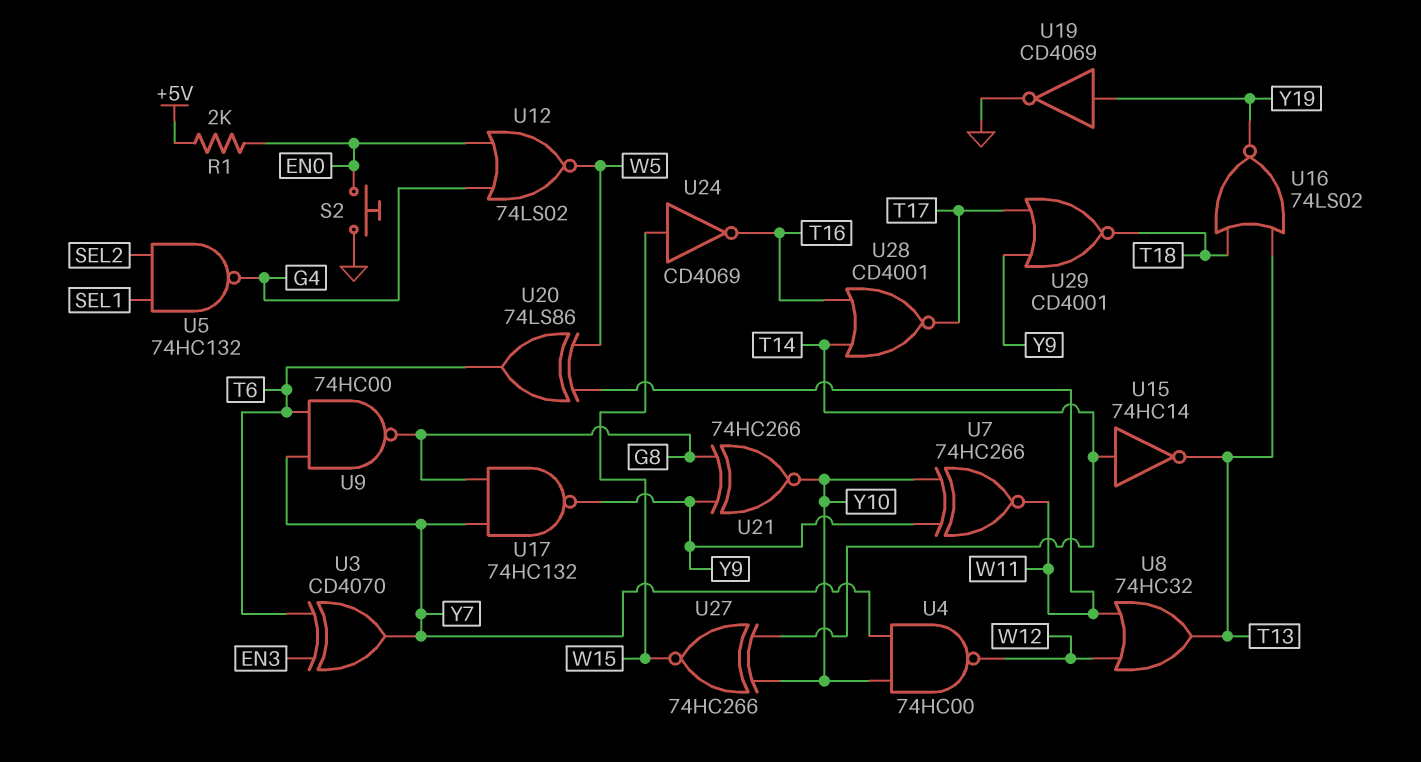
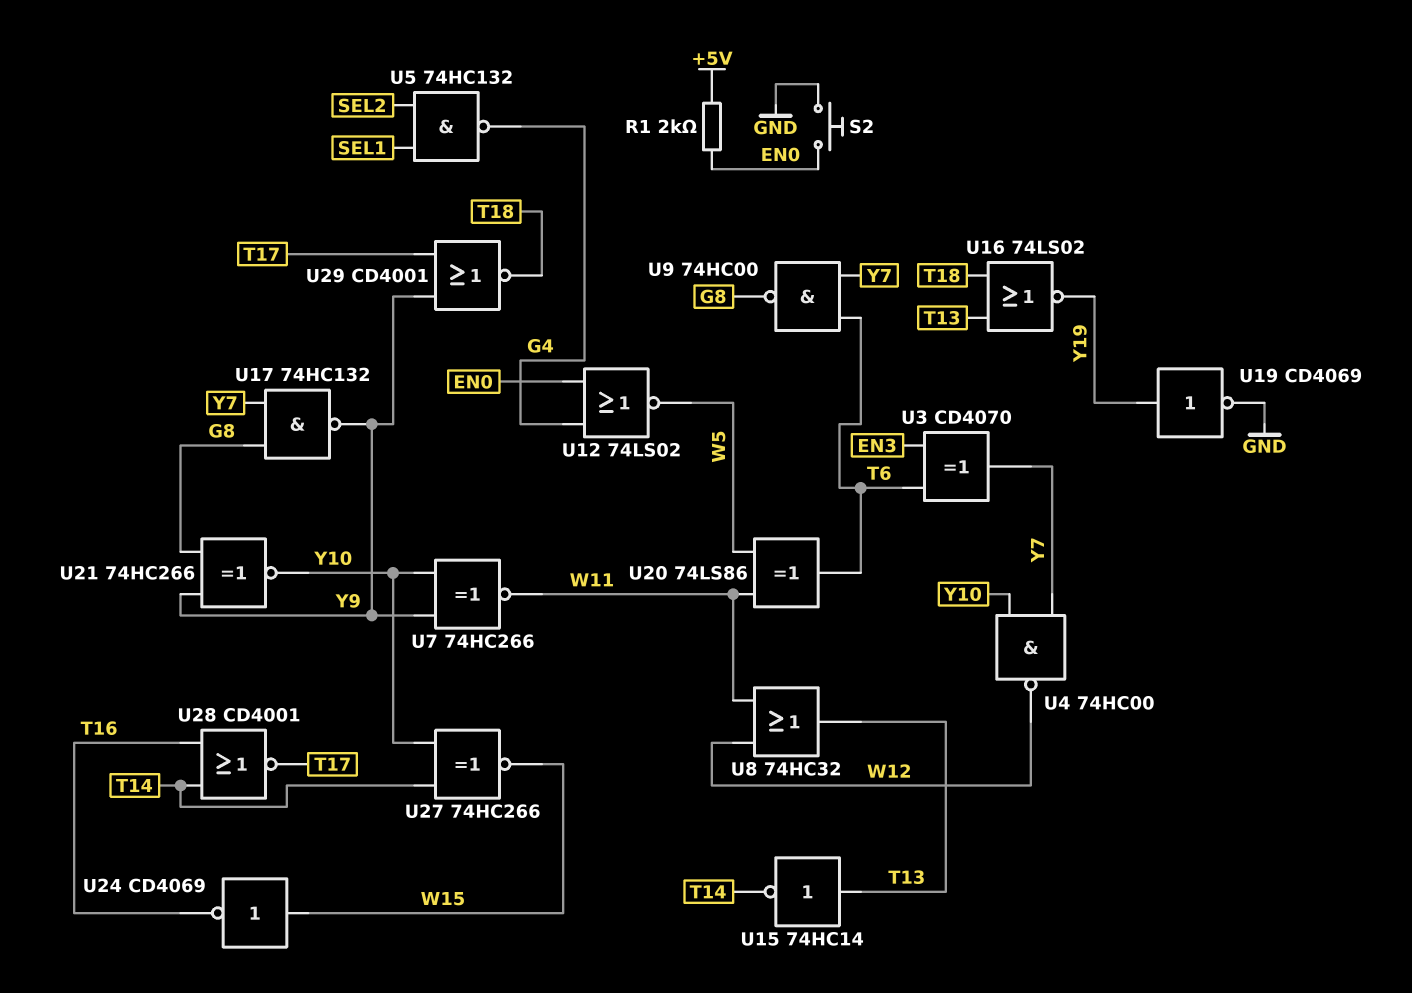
U15: NOT 74HC14 (in T14, out T13) -> NOT 74HC14 (in T13, out T14)

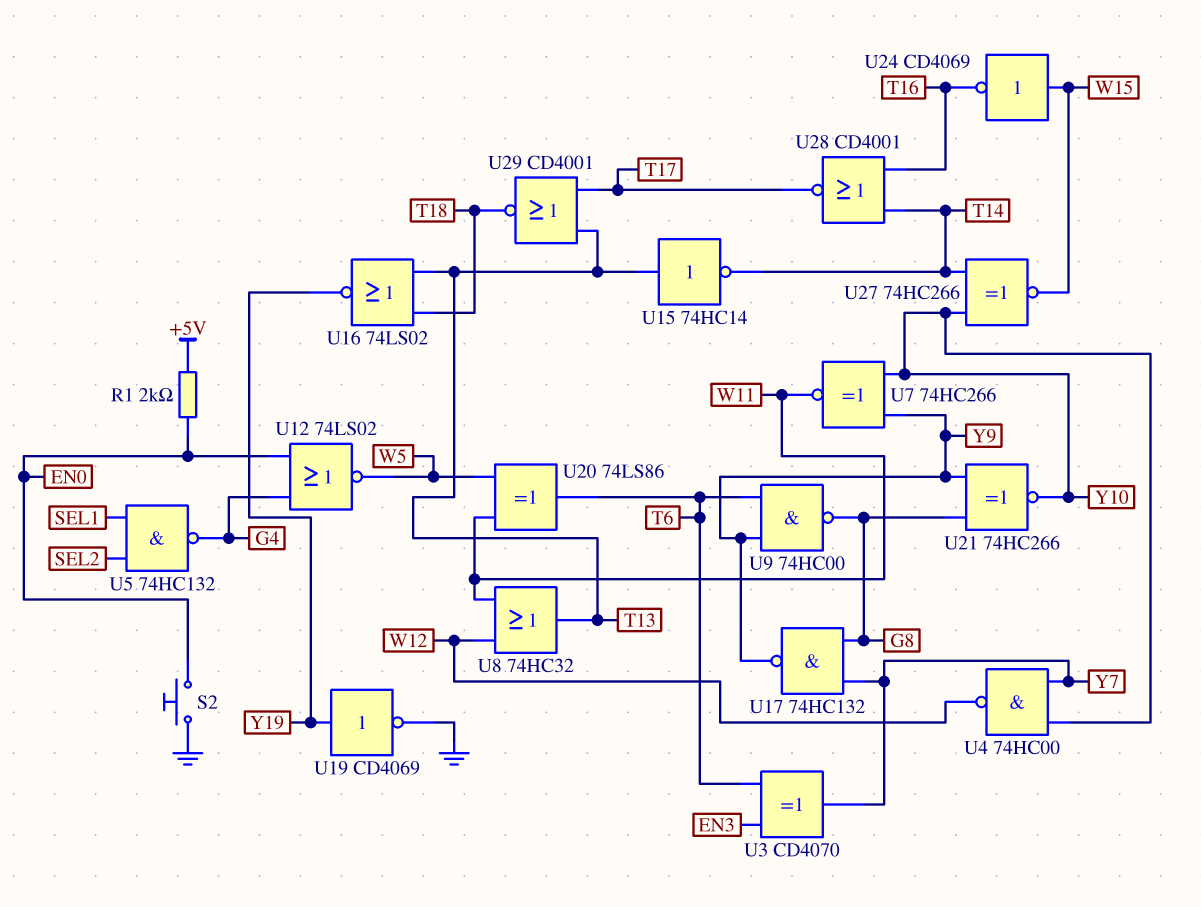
U9: NAND 74HC00 (in T6, in Y7, out G8) -> NAND 74HC00 (in T6, in Y9, out G8)
U29: NOR CD4001 (in T17, in Y9, out T18) -> NOR CD4001 (in T13, in T17, out T18)

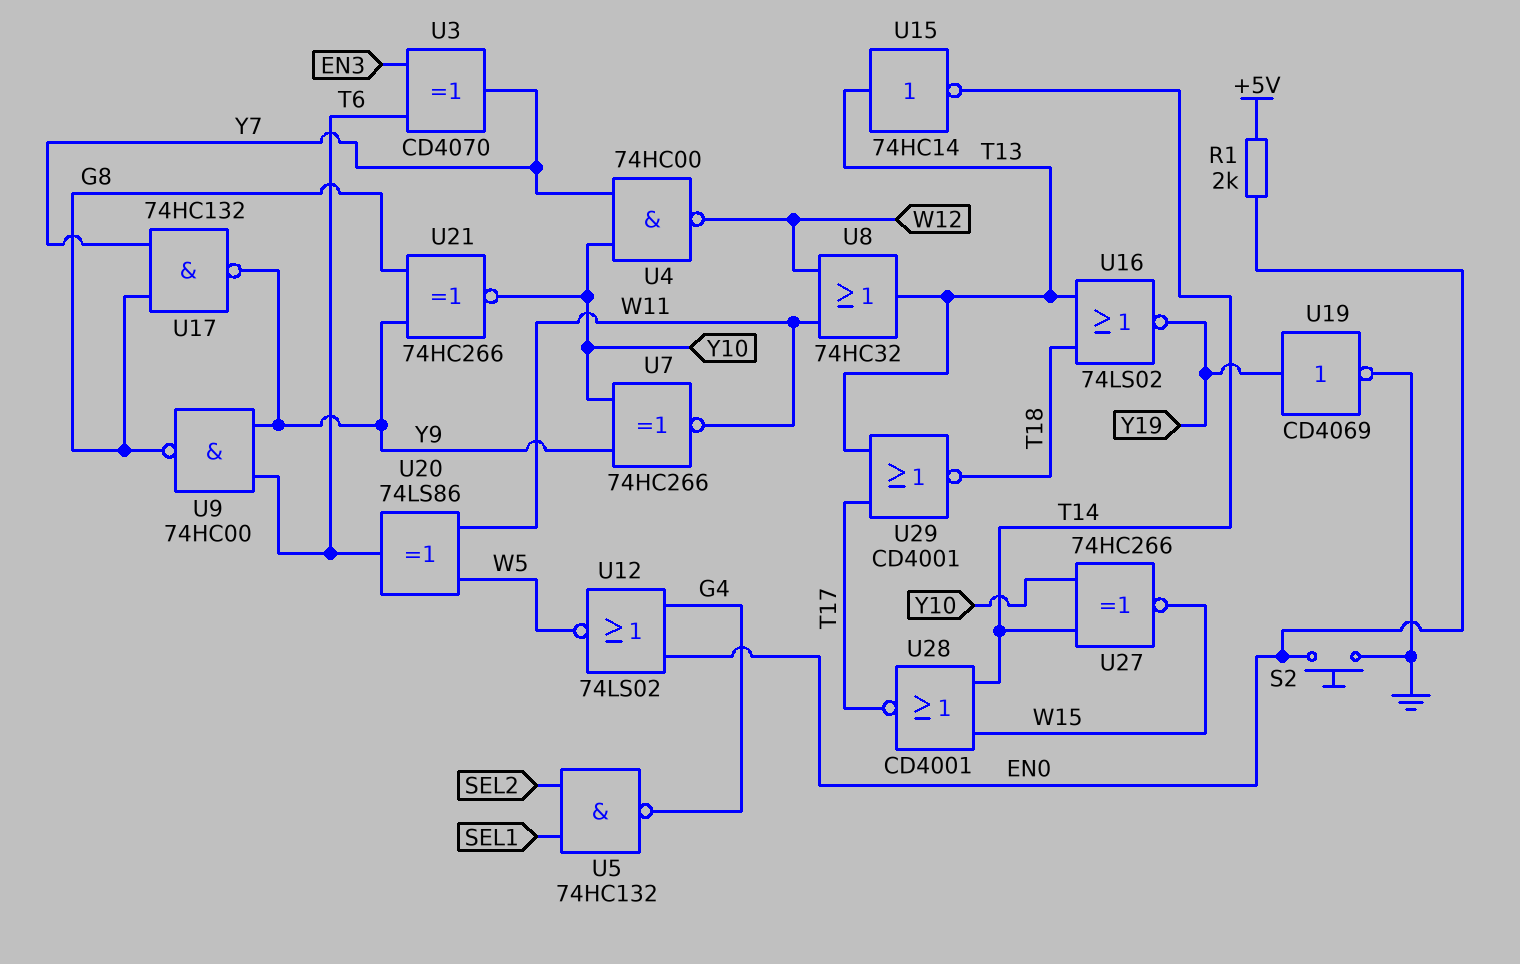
U24: NOT CD4069 (in W15, out T16) -> none
U28: NOR CD4001 (in T14, in T16, out T17) -> NOR CD4001 (in T14, in W15, out T17)

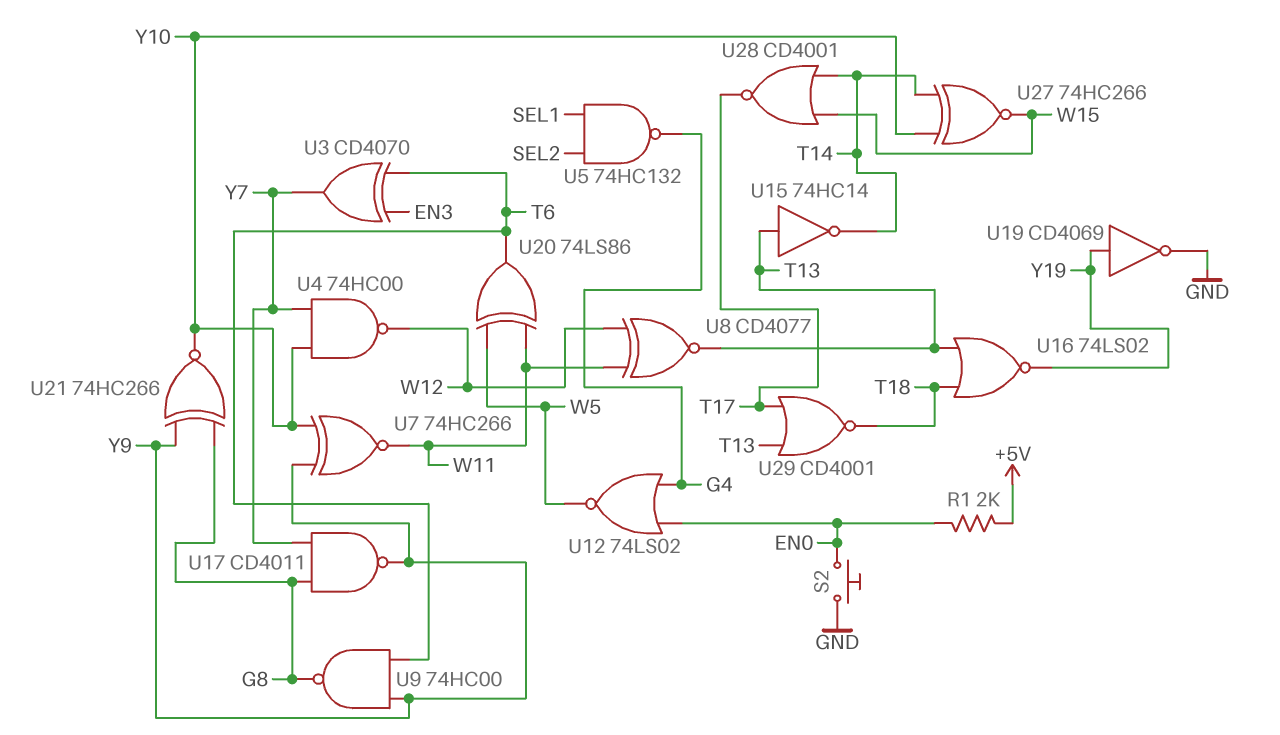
U8: OR 74HC32 (in W11, in W12, out T13) -> XNOR CD4077 (in W11, in W12, out T13)
U17: NAND 74HC132 (in G8, in Y7, out Y9) -> NAND CD4011 (in G8, in Y7, out Y9)

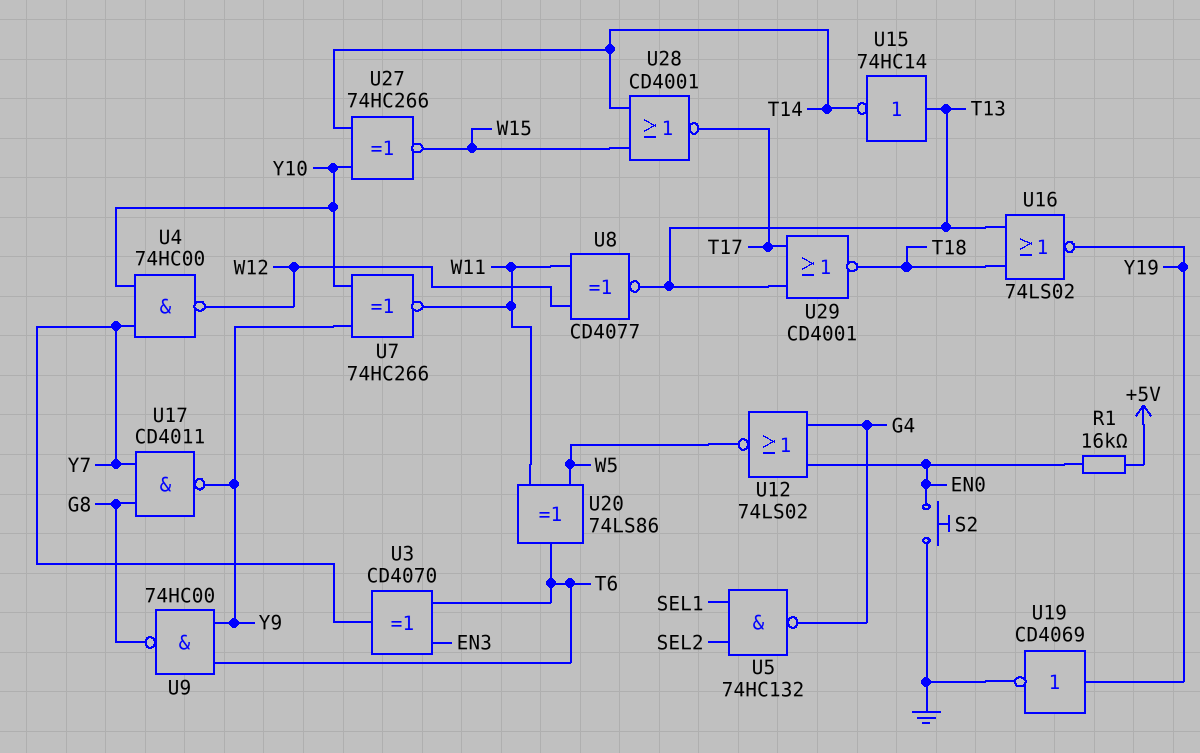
R1: 2k (+5V, EN0) -> 16k (+5V, EN0)
U21: XNOR 74HC266 (in G8, in Y9, out Y10) -> none

